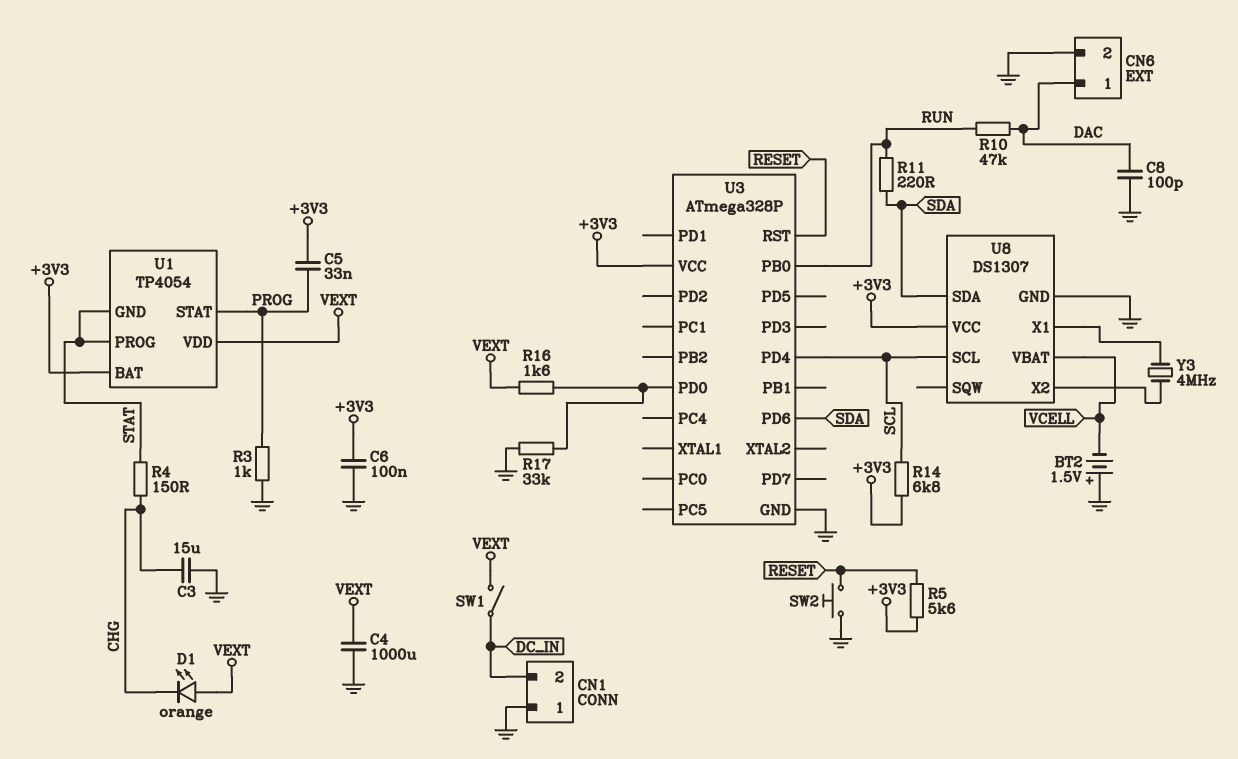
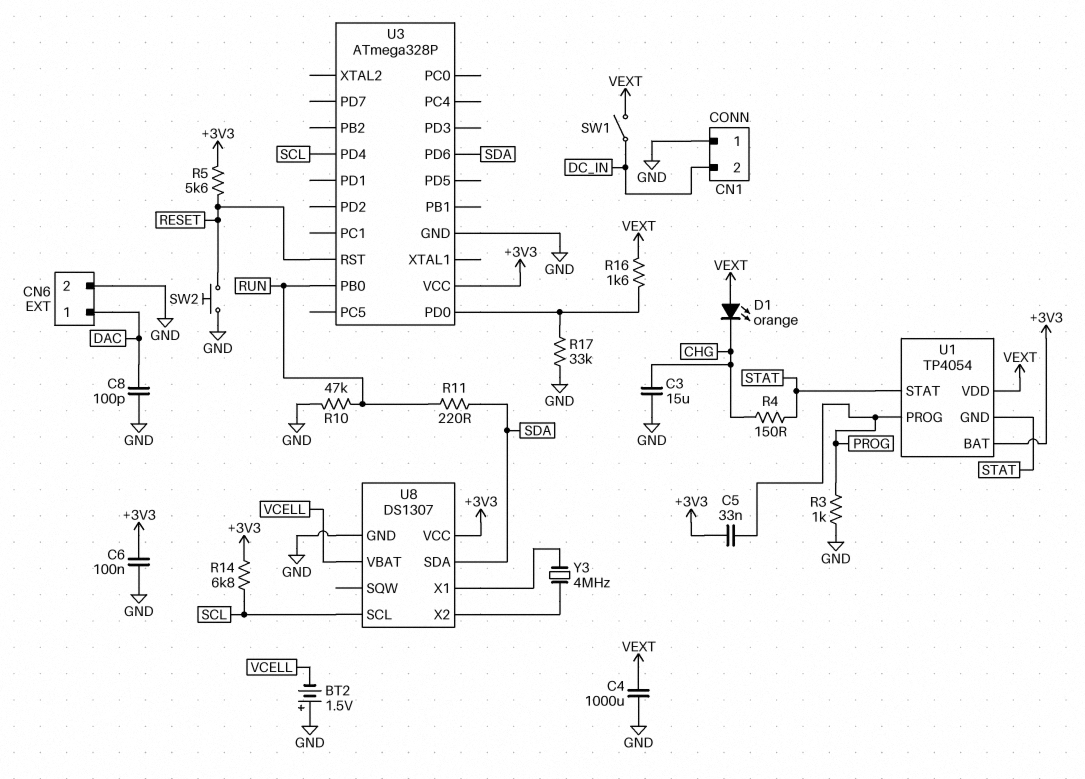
R10: 47k (DAC, RUN) -> 47k (GND, RUN)
U1 pin PROG: STAT -> PROG
U1 pin STAT: PROG -> STAT

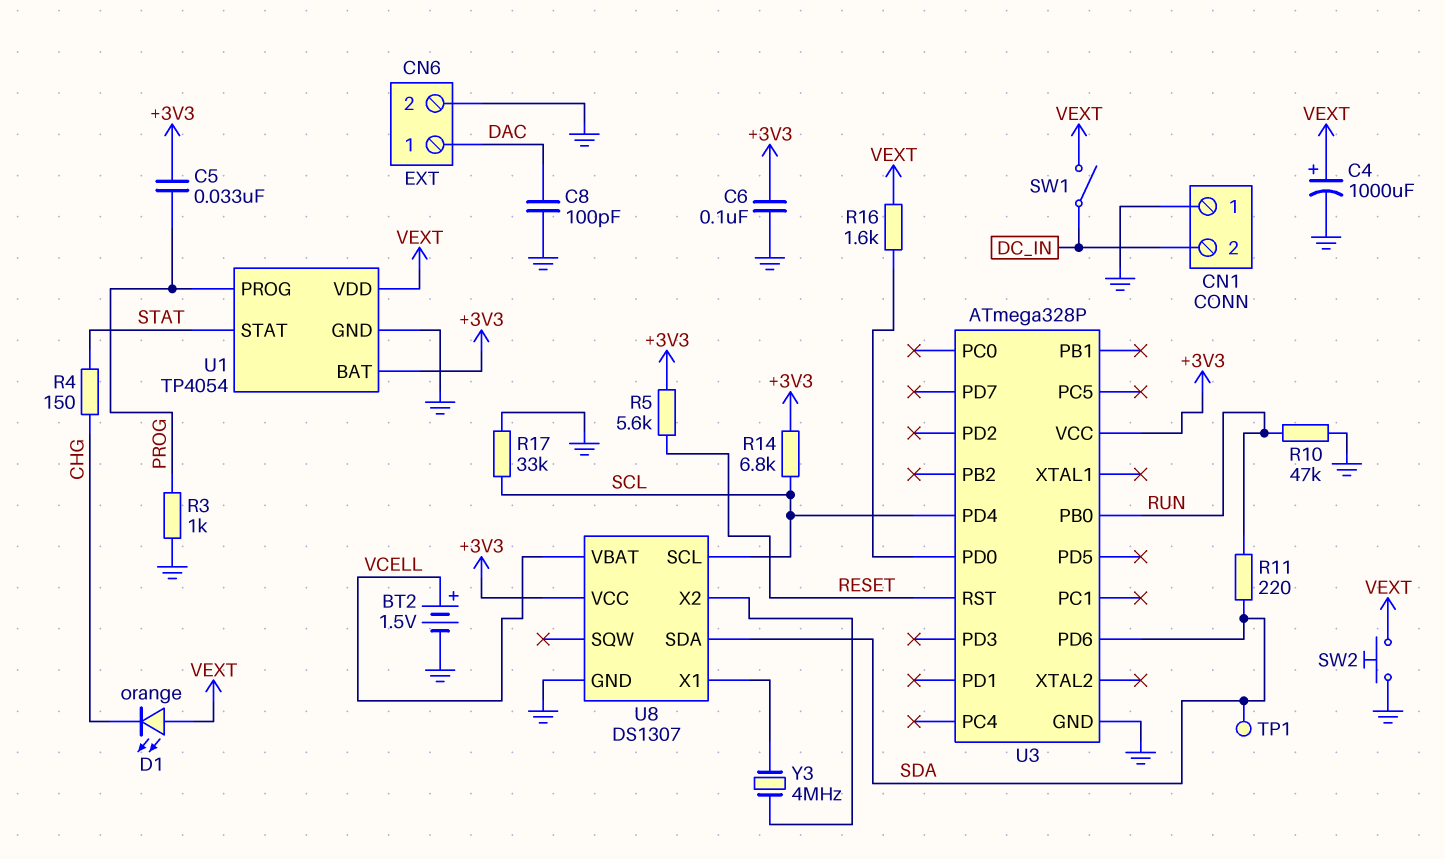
BT2: 1.5V (plus GND, minus VCELL) -> 1.5V (plus VCELL, minus GND)
C3: 15uF (CHG, GND) -> none
C4: 1000uF (GND, VEXT) -> 1000uF (plus VEXT, minus GND)
R17: 33k (GND, U3/PD0) -> 33k (GND, SCL)
SW2: button (GND, RESET) -> button (GND, VEXT)
TP1: none -> test point (SDA)
U1 pin GND: STAT -> GND

